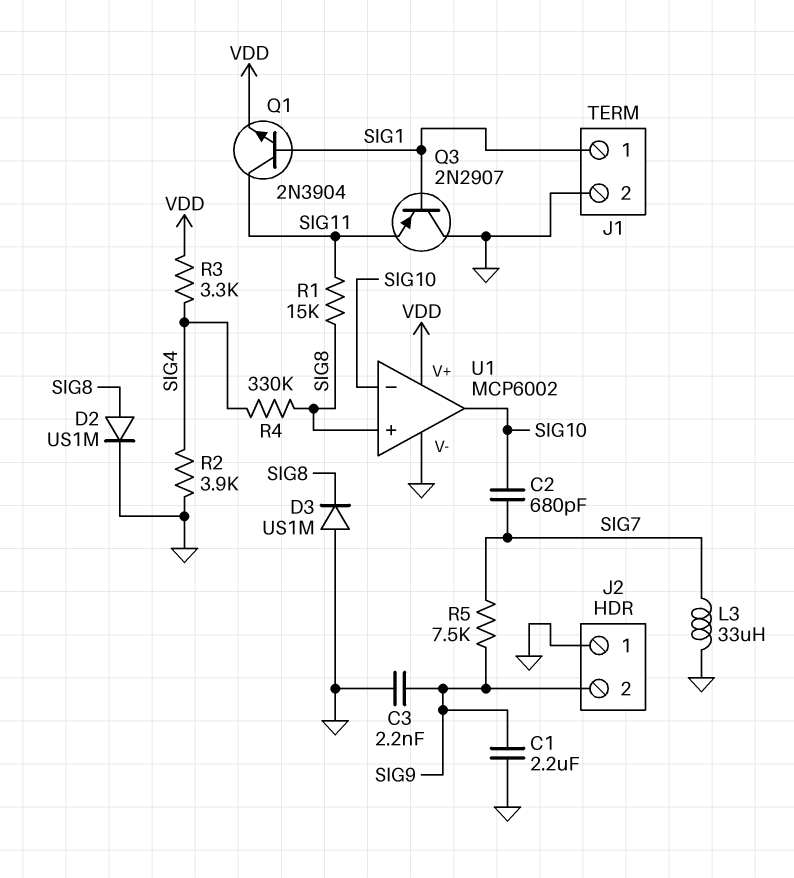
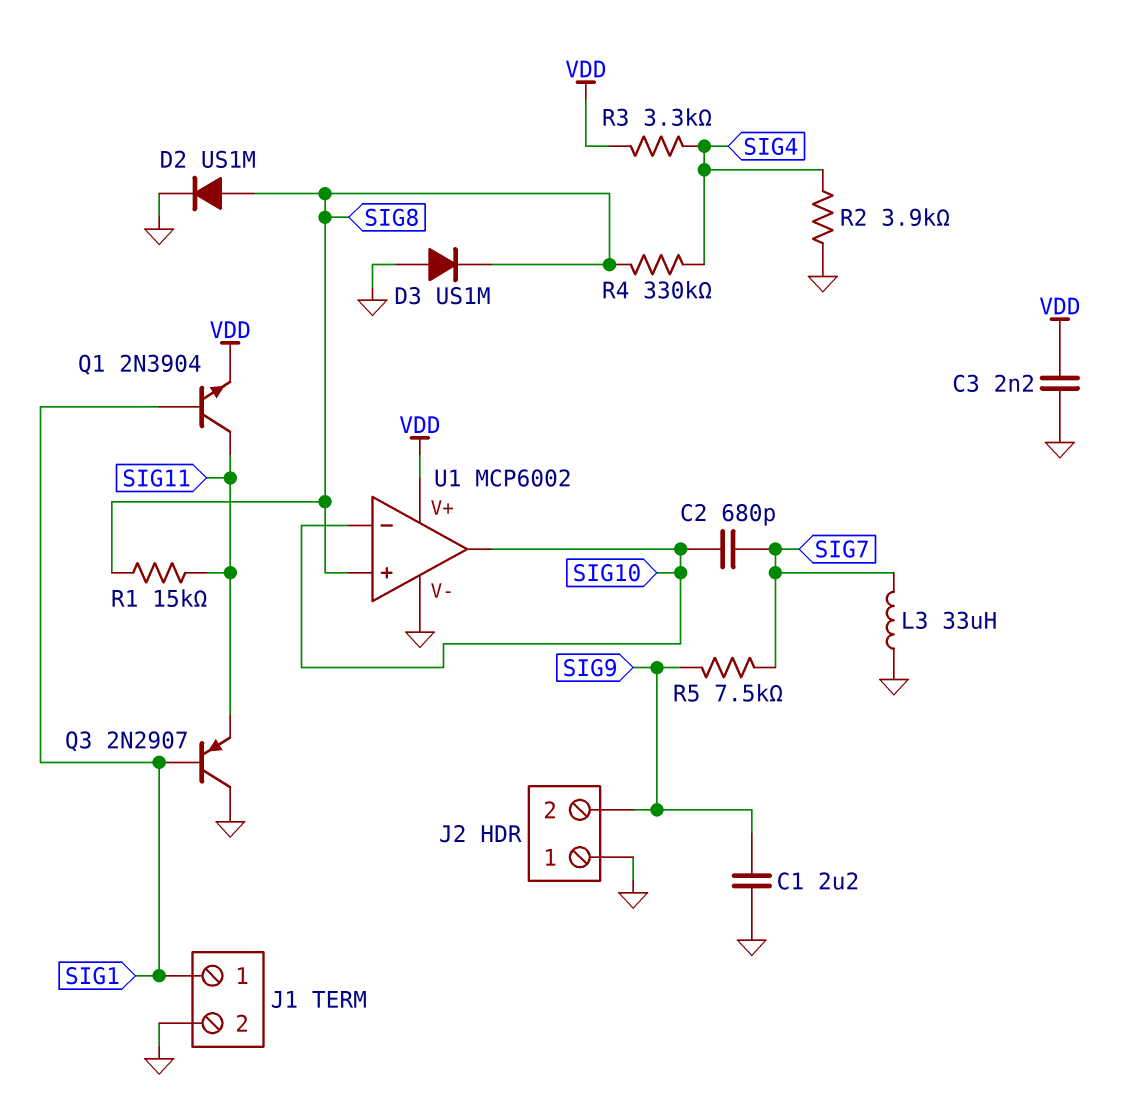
C3: 2.2nF (GND, SIG9) -> 2.2nF (GND, VDD)

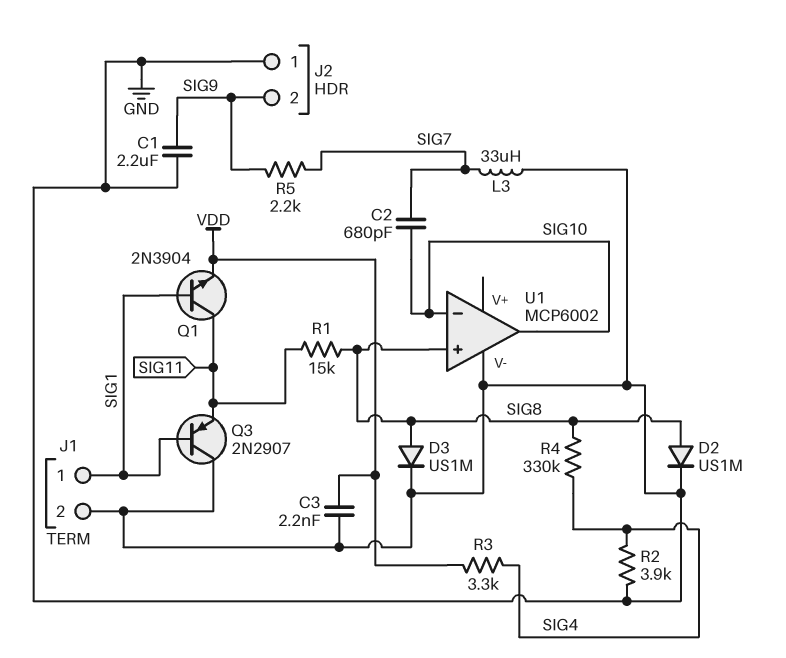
D3: diode US1M (A GND, K SIG8) -> diode US1M (A SIG8, K GND)
R5: 7.5k (SIG7, SIG9) -> 2.2k (SIG7, SIG9)
U1 pin V+: VDD -> none

